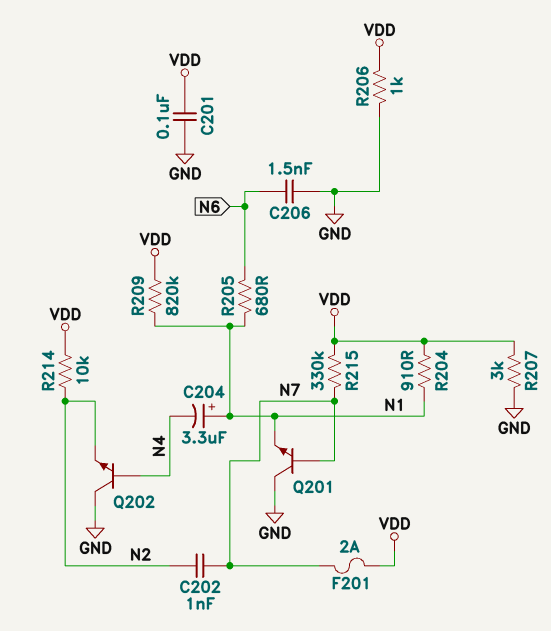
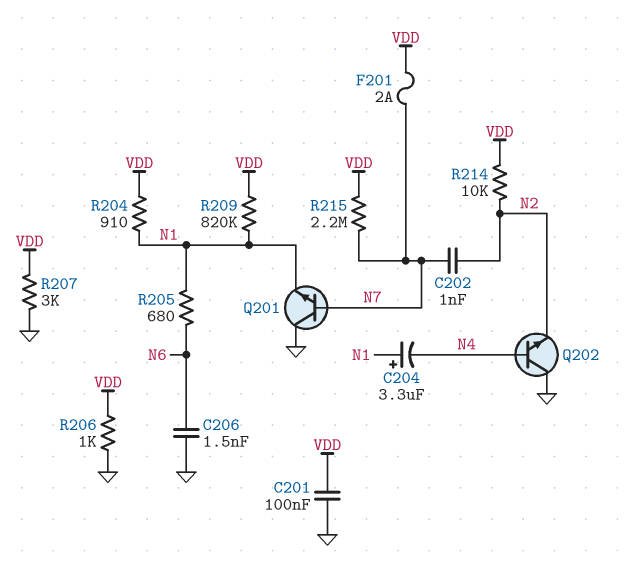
R215: 330k (N7, VDD) -> 2.2M (N7, VDD)

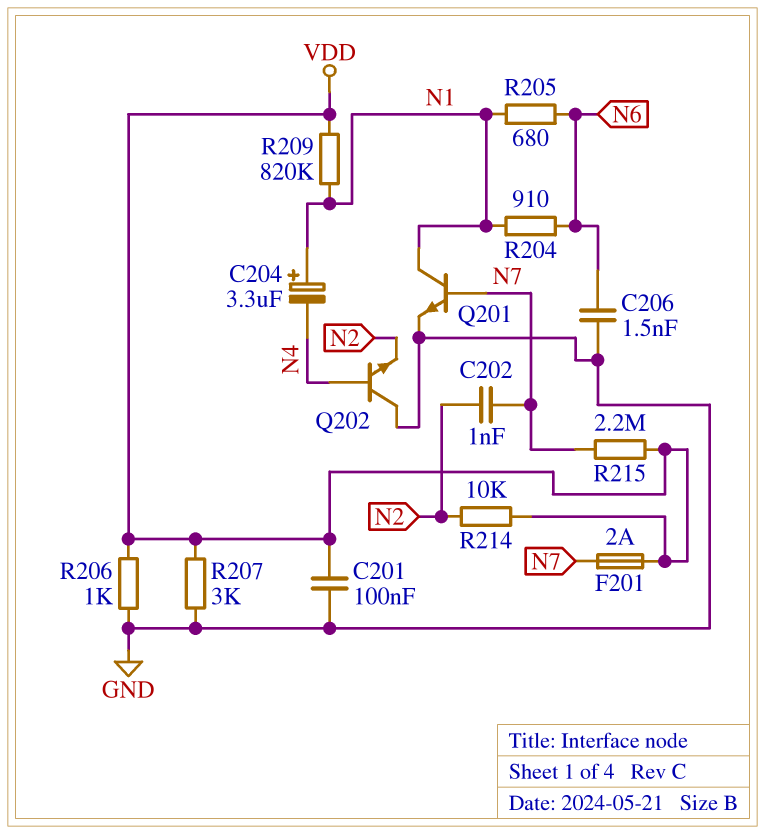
Q201: NPN (B N7, C GND, E N1) -> NPN (B N7, C N1, E GND)
R204: 910 (N1, VDD) -> 910 (N1, N6)

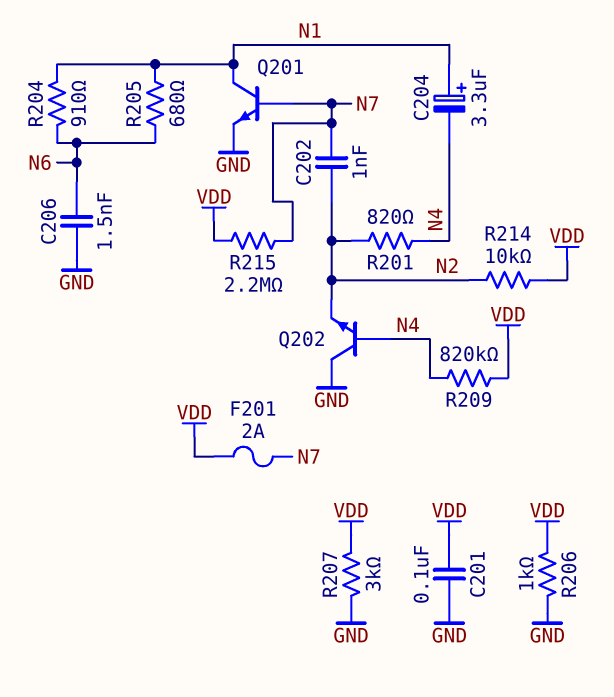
R201: none -> 820 (N2, N4)
R209: 820k (N1, VDD) -> 820k (N4, VDD)

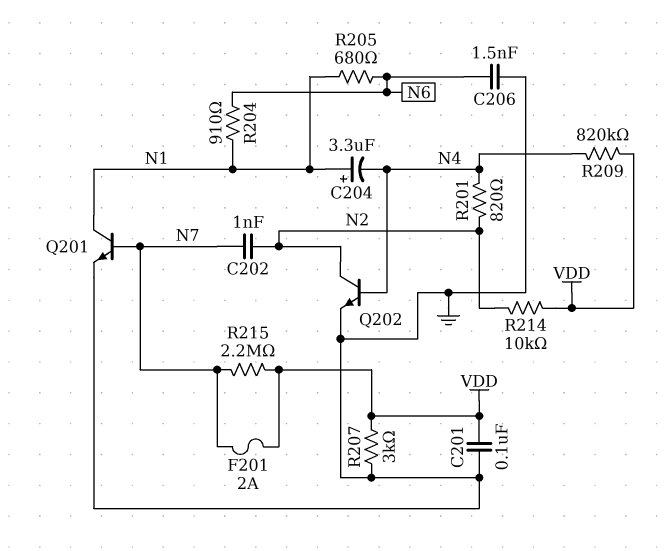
Q202: NPN (B N4, C GND, E N2) -> NPN (B N4, C N2, E GND)
R206: 1k (GND, VDD) -> none

